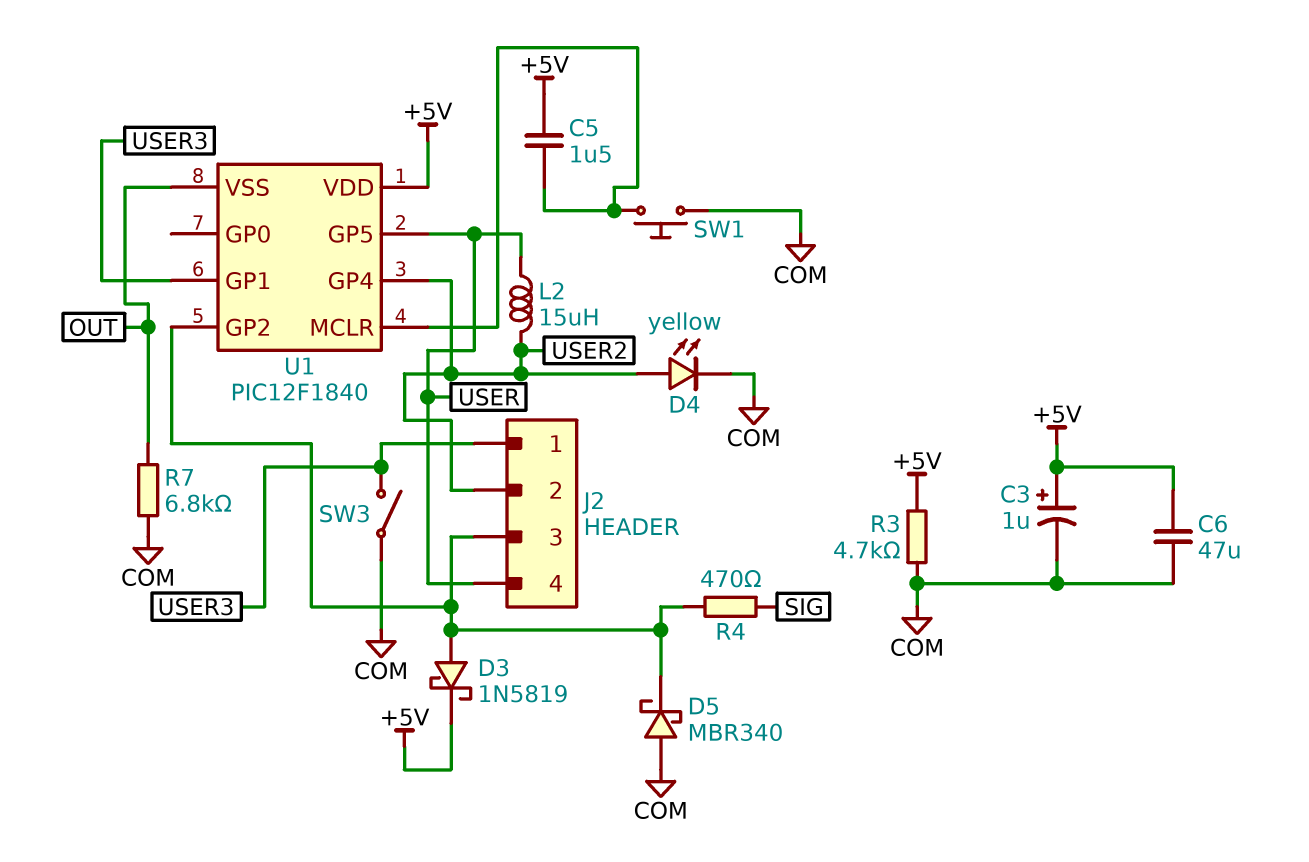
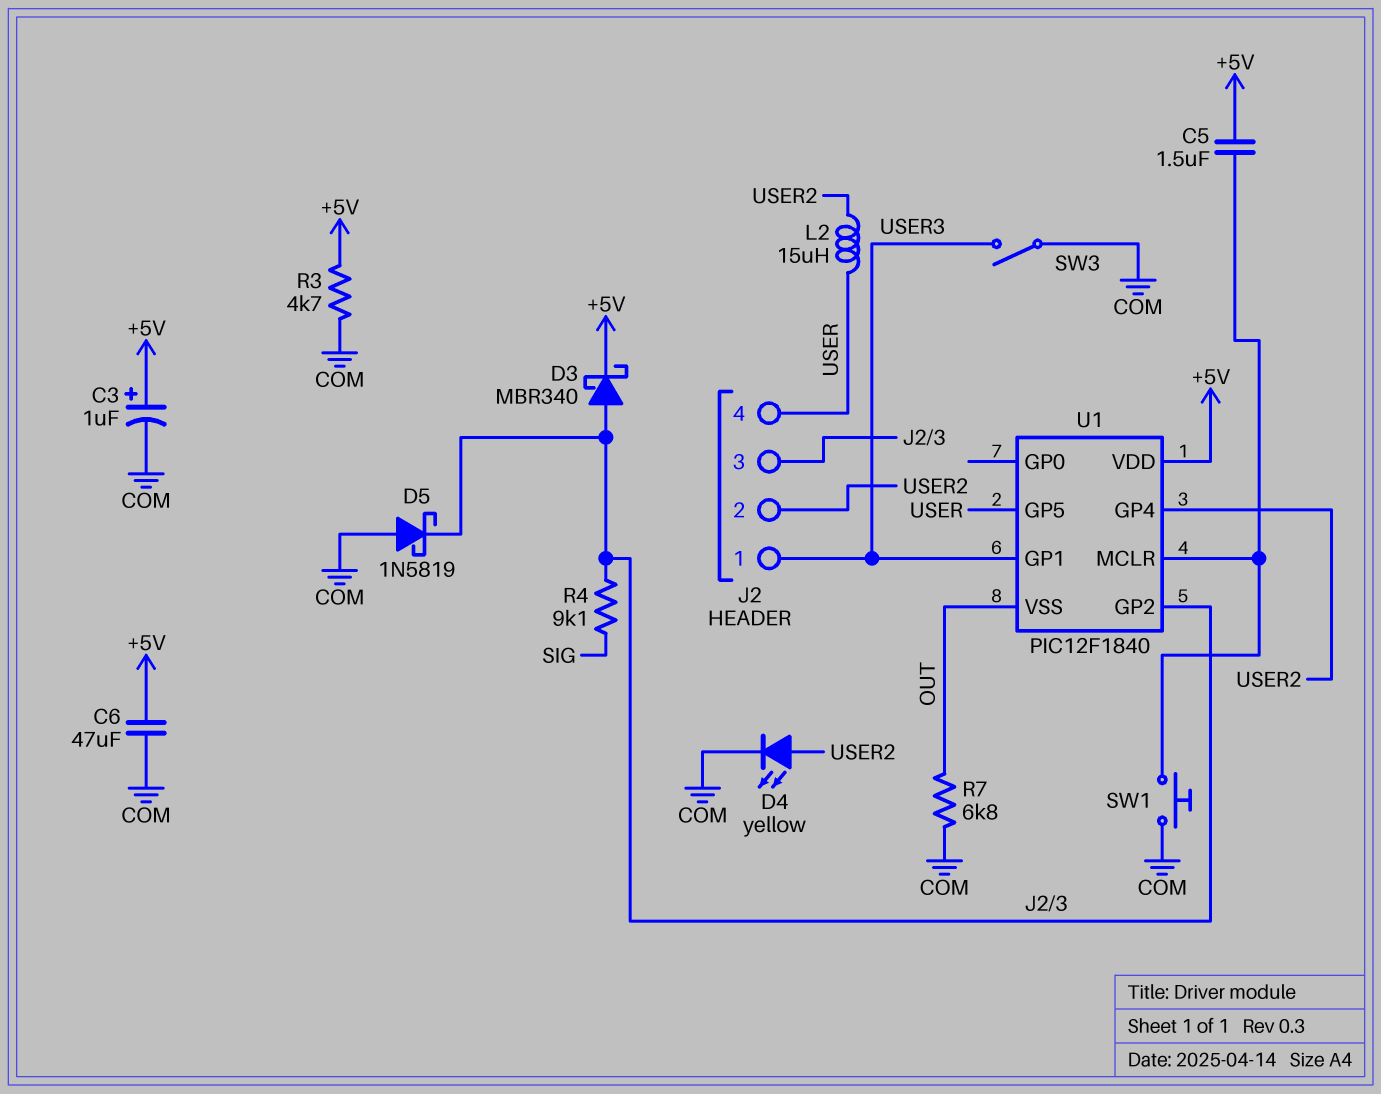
D3: schottky 1N5819 (A J2/3, K +5V) -> schottky MBR340 (A J2/3, K +5V)
D5: schottky MBR340 (A COM, K J2/3) -> schottky 1N5819 (A COM, K J2/3)
R4: 470 (J2/3, SIG) -> 9.1k (J2/3, SIG)

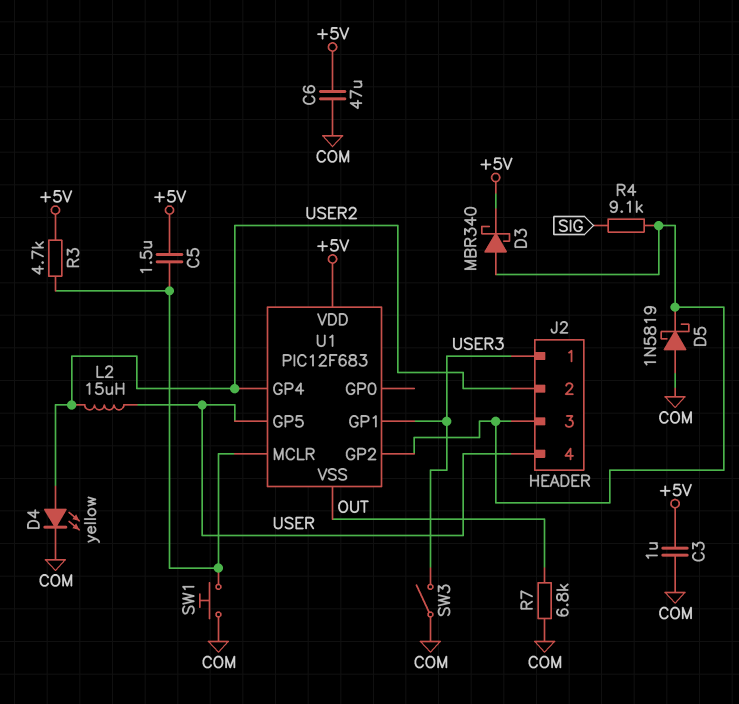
C3: 1uF (plus +5V, minus COM) -> 1uF (+5V, COM)
R3: 4.7k (+5V, COM) -> 4.7k (+5V, U1/MCLR)
U1: PIC12F1840 -> PIC12F683

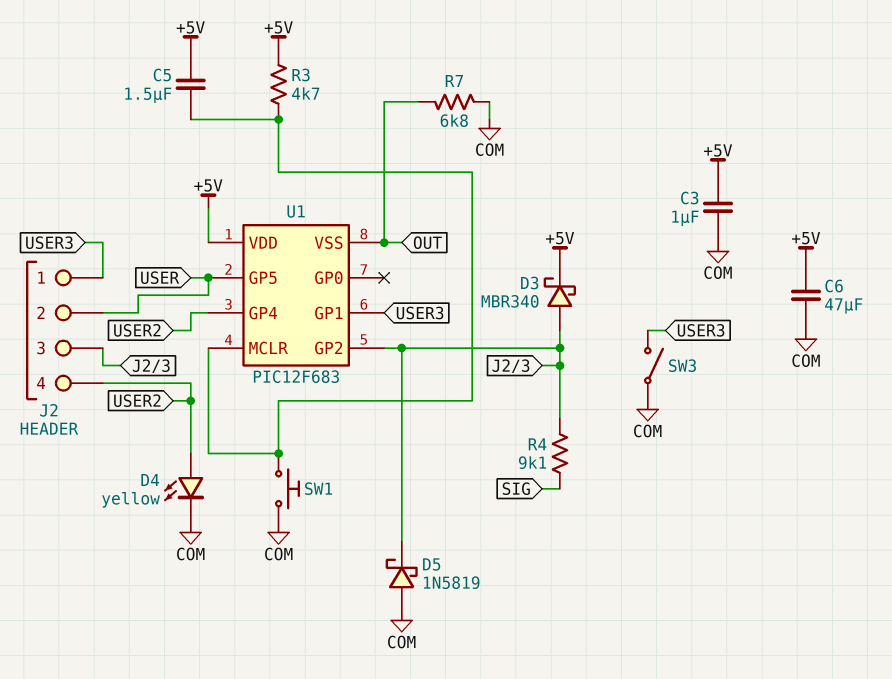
J2 pin 2: USER2 -> USER
J2 pin 4: USER -> USER2
L2: 15uH (USER, USER2) -> none

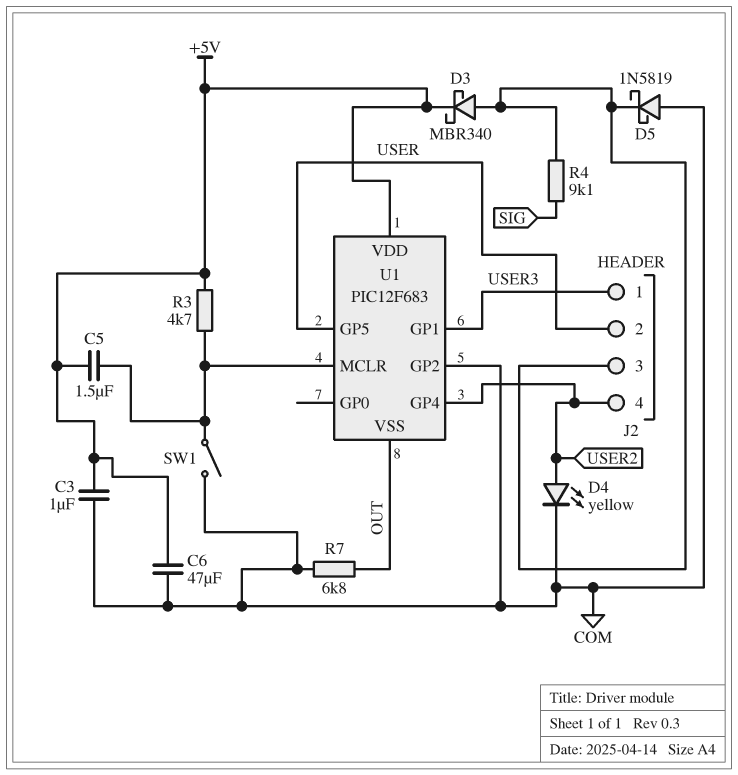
SW1: button (COM, U1/MCLR) -> switch (COM, U1/MCLR)
SW3: switch (COM, USER3) -> none
U1 pin GP2: J2/3 -> COM

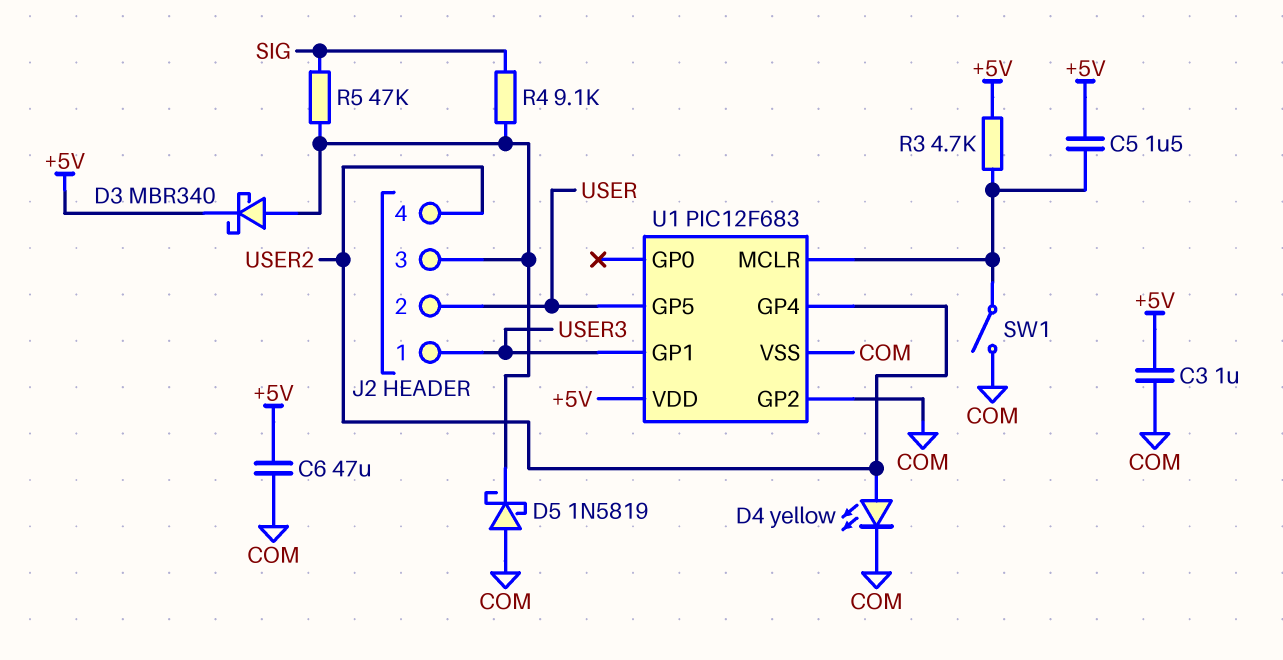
R5: none -> 47k (J2/3, SIG)
R7: 6.8k (COM, OUT) -> none
U1 pin VSS: OUT -> COM

